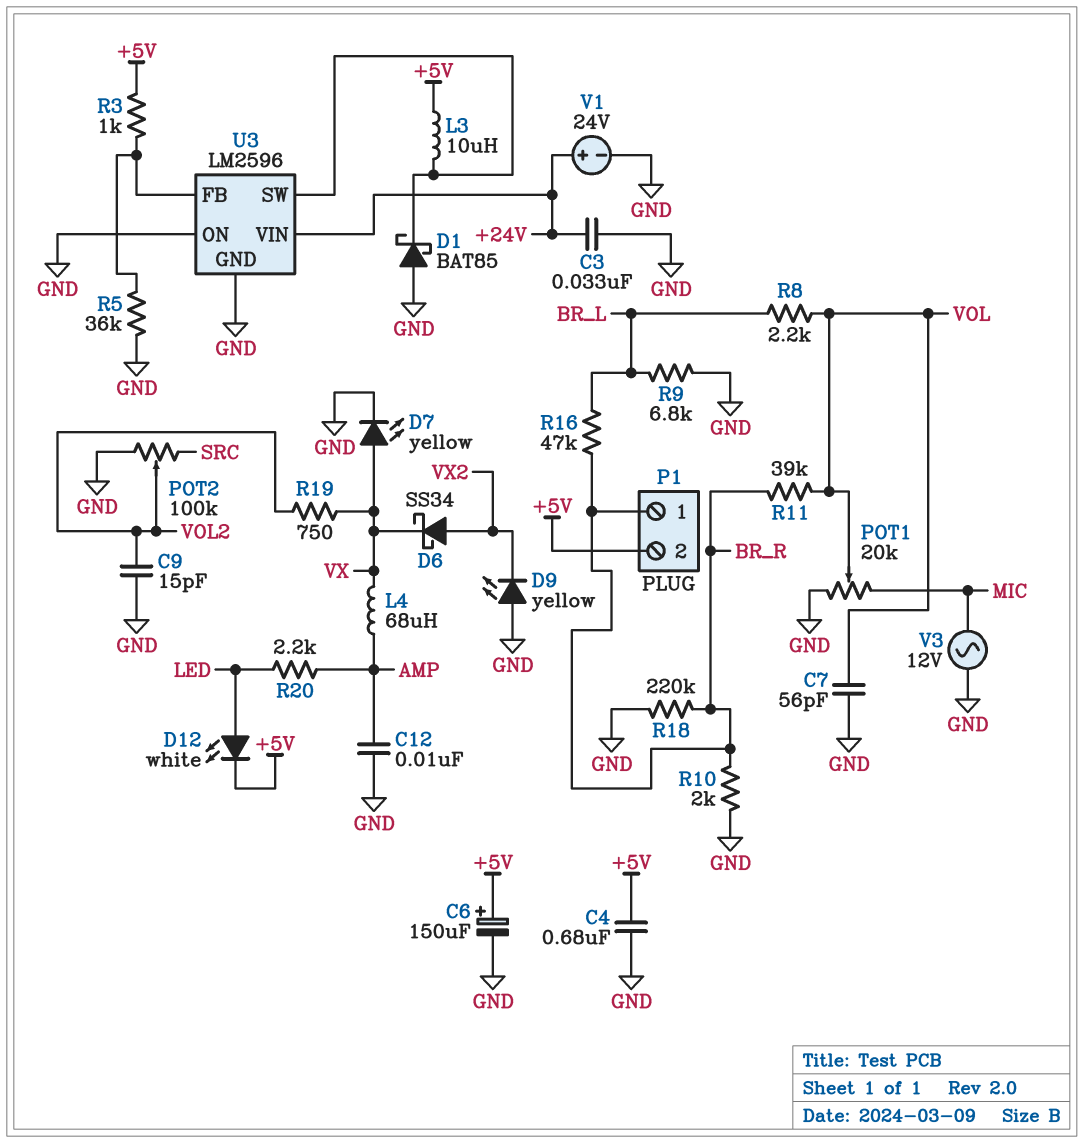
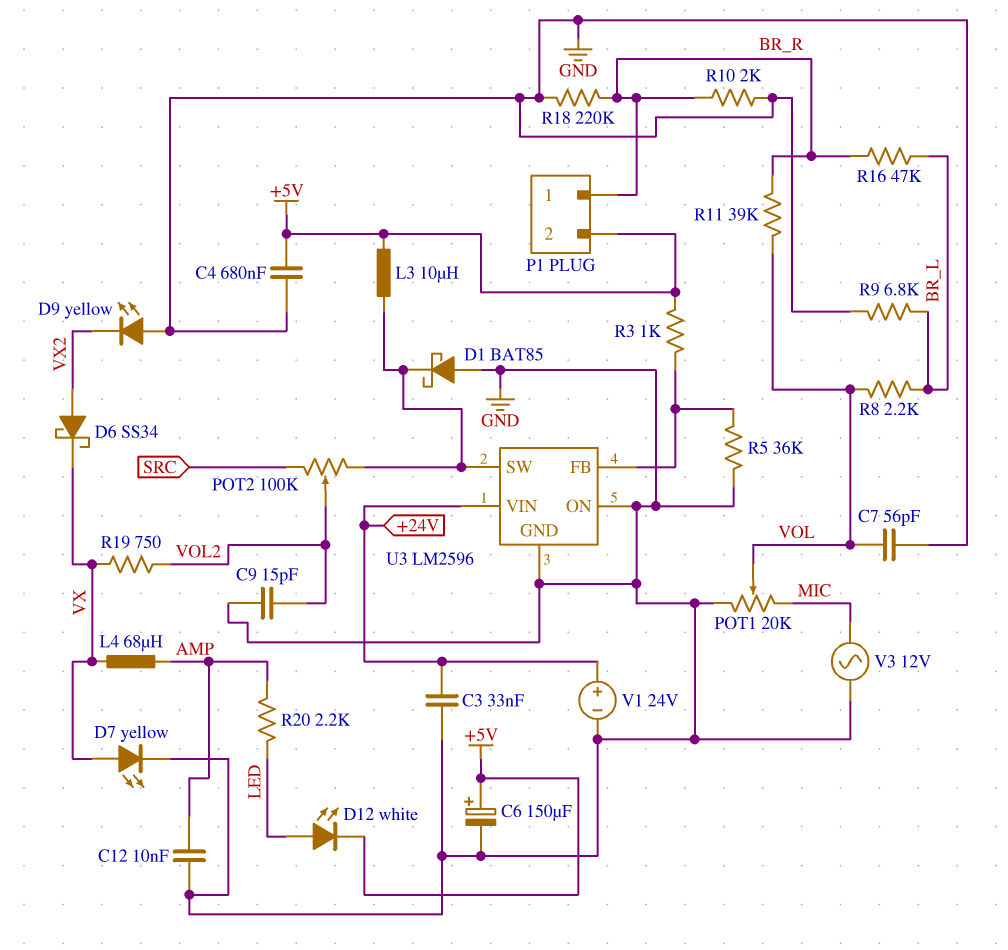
POT2: 100k (GND, SRC, wiper VOL2) -> 100k (SRC, U3/SW, wiper VOL2)

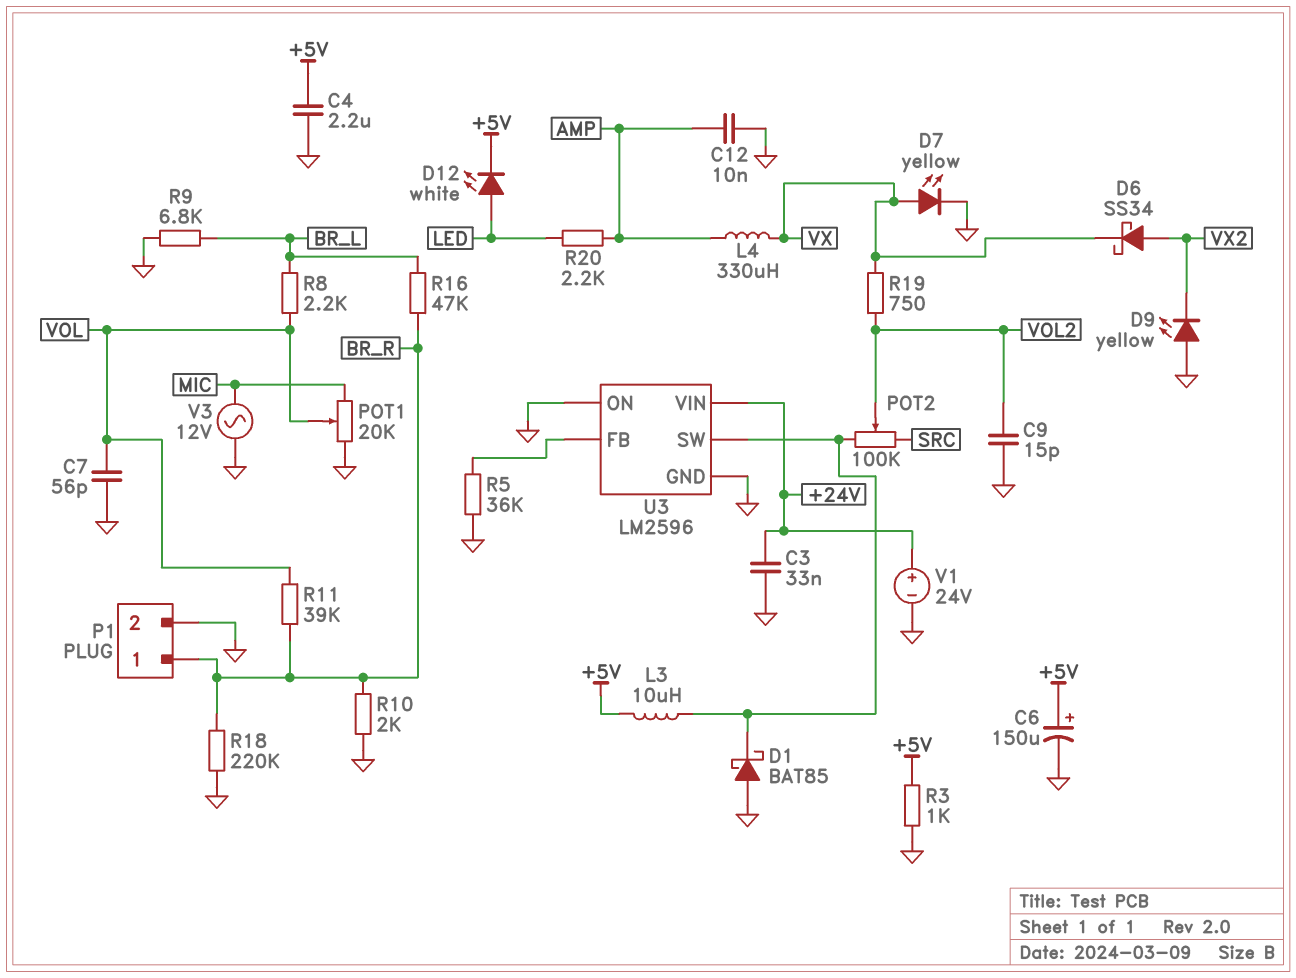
C4: 680nF (+5V, GND) -> 2.2uF (+5V, GND)
L4: 68uH (AMP, VX) -> 330uH (AMP, VX)
P1 pin 2: +5V -> GND
R3: 1k (+5V, U3/FB) -> 1k (+5V, GND)

